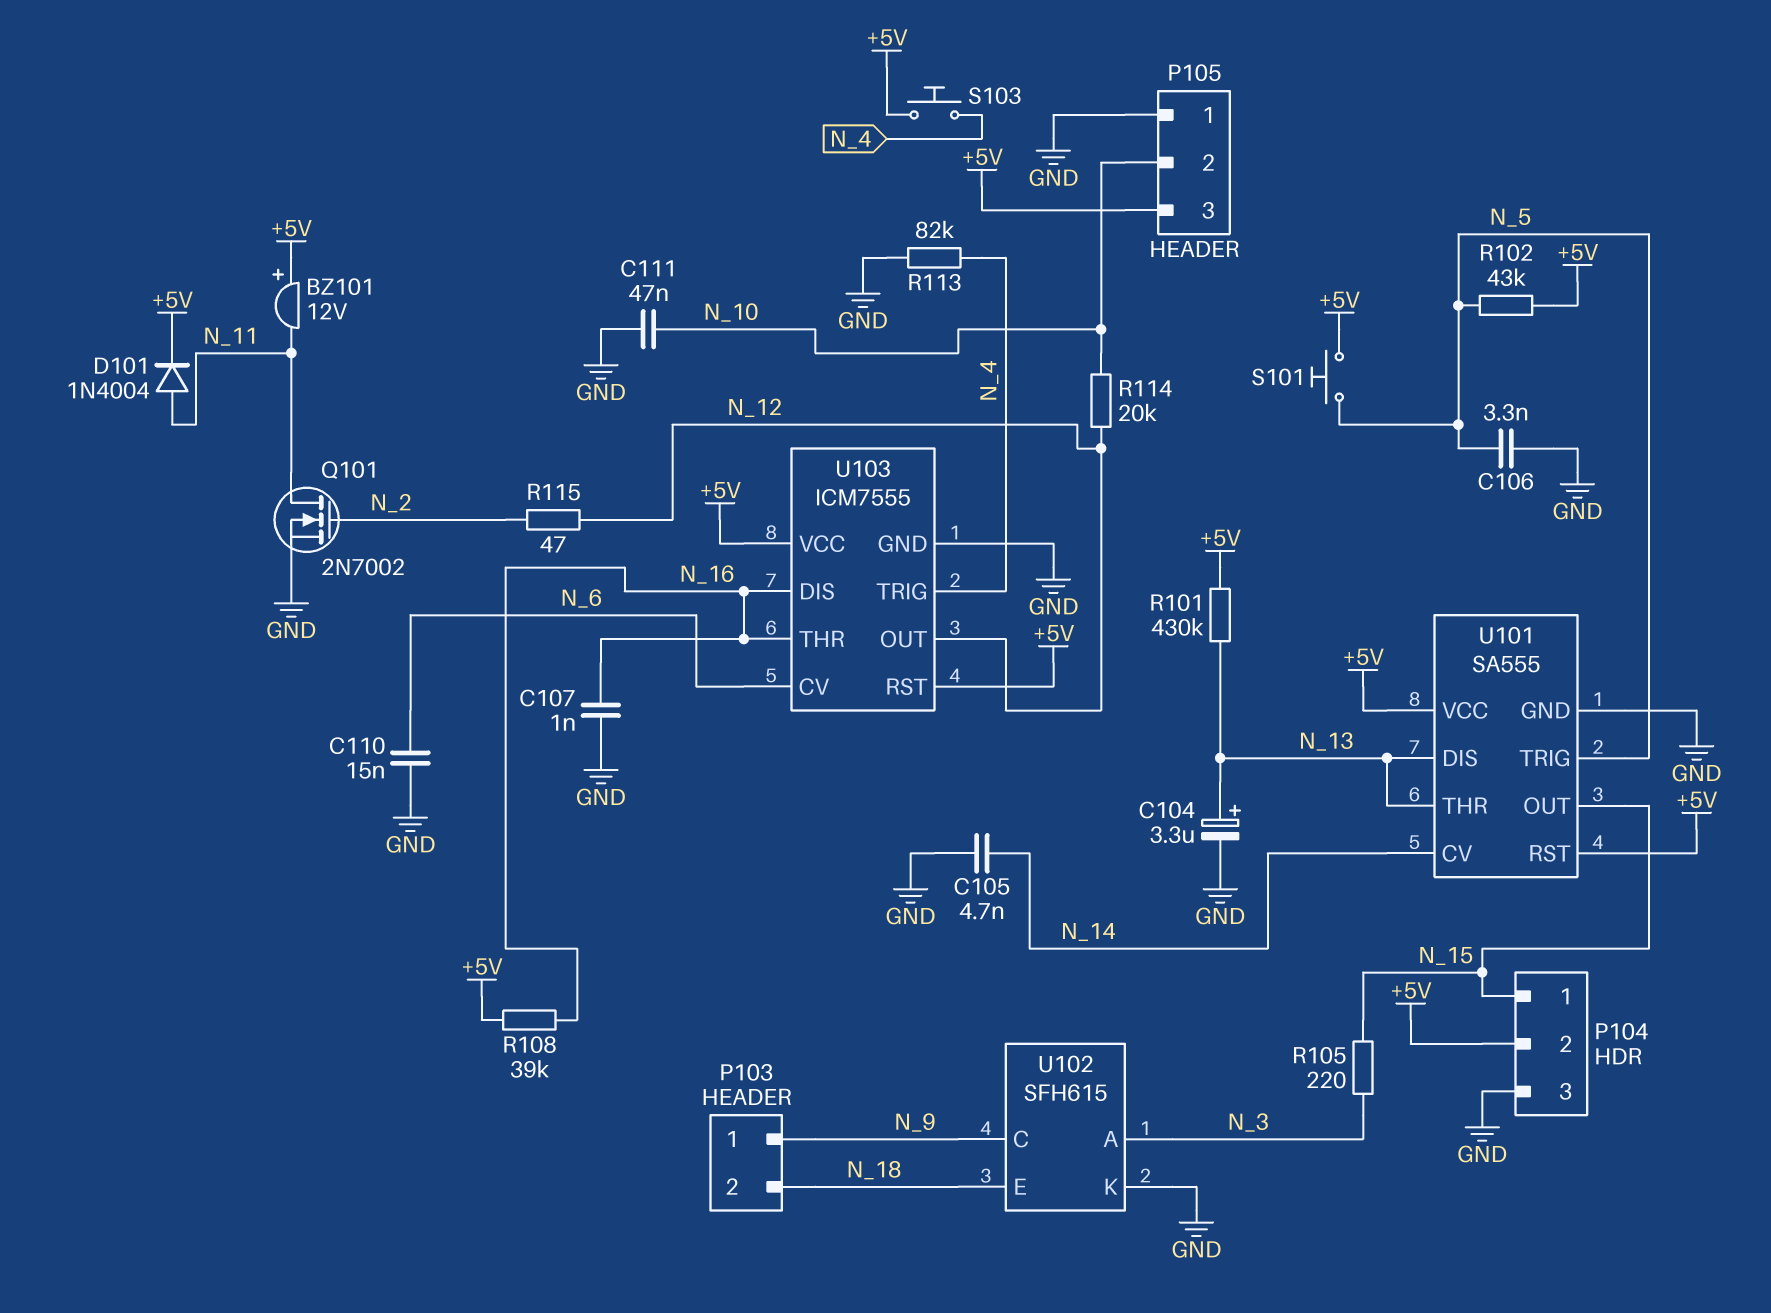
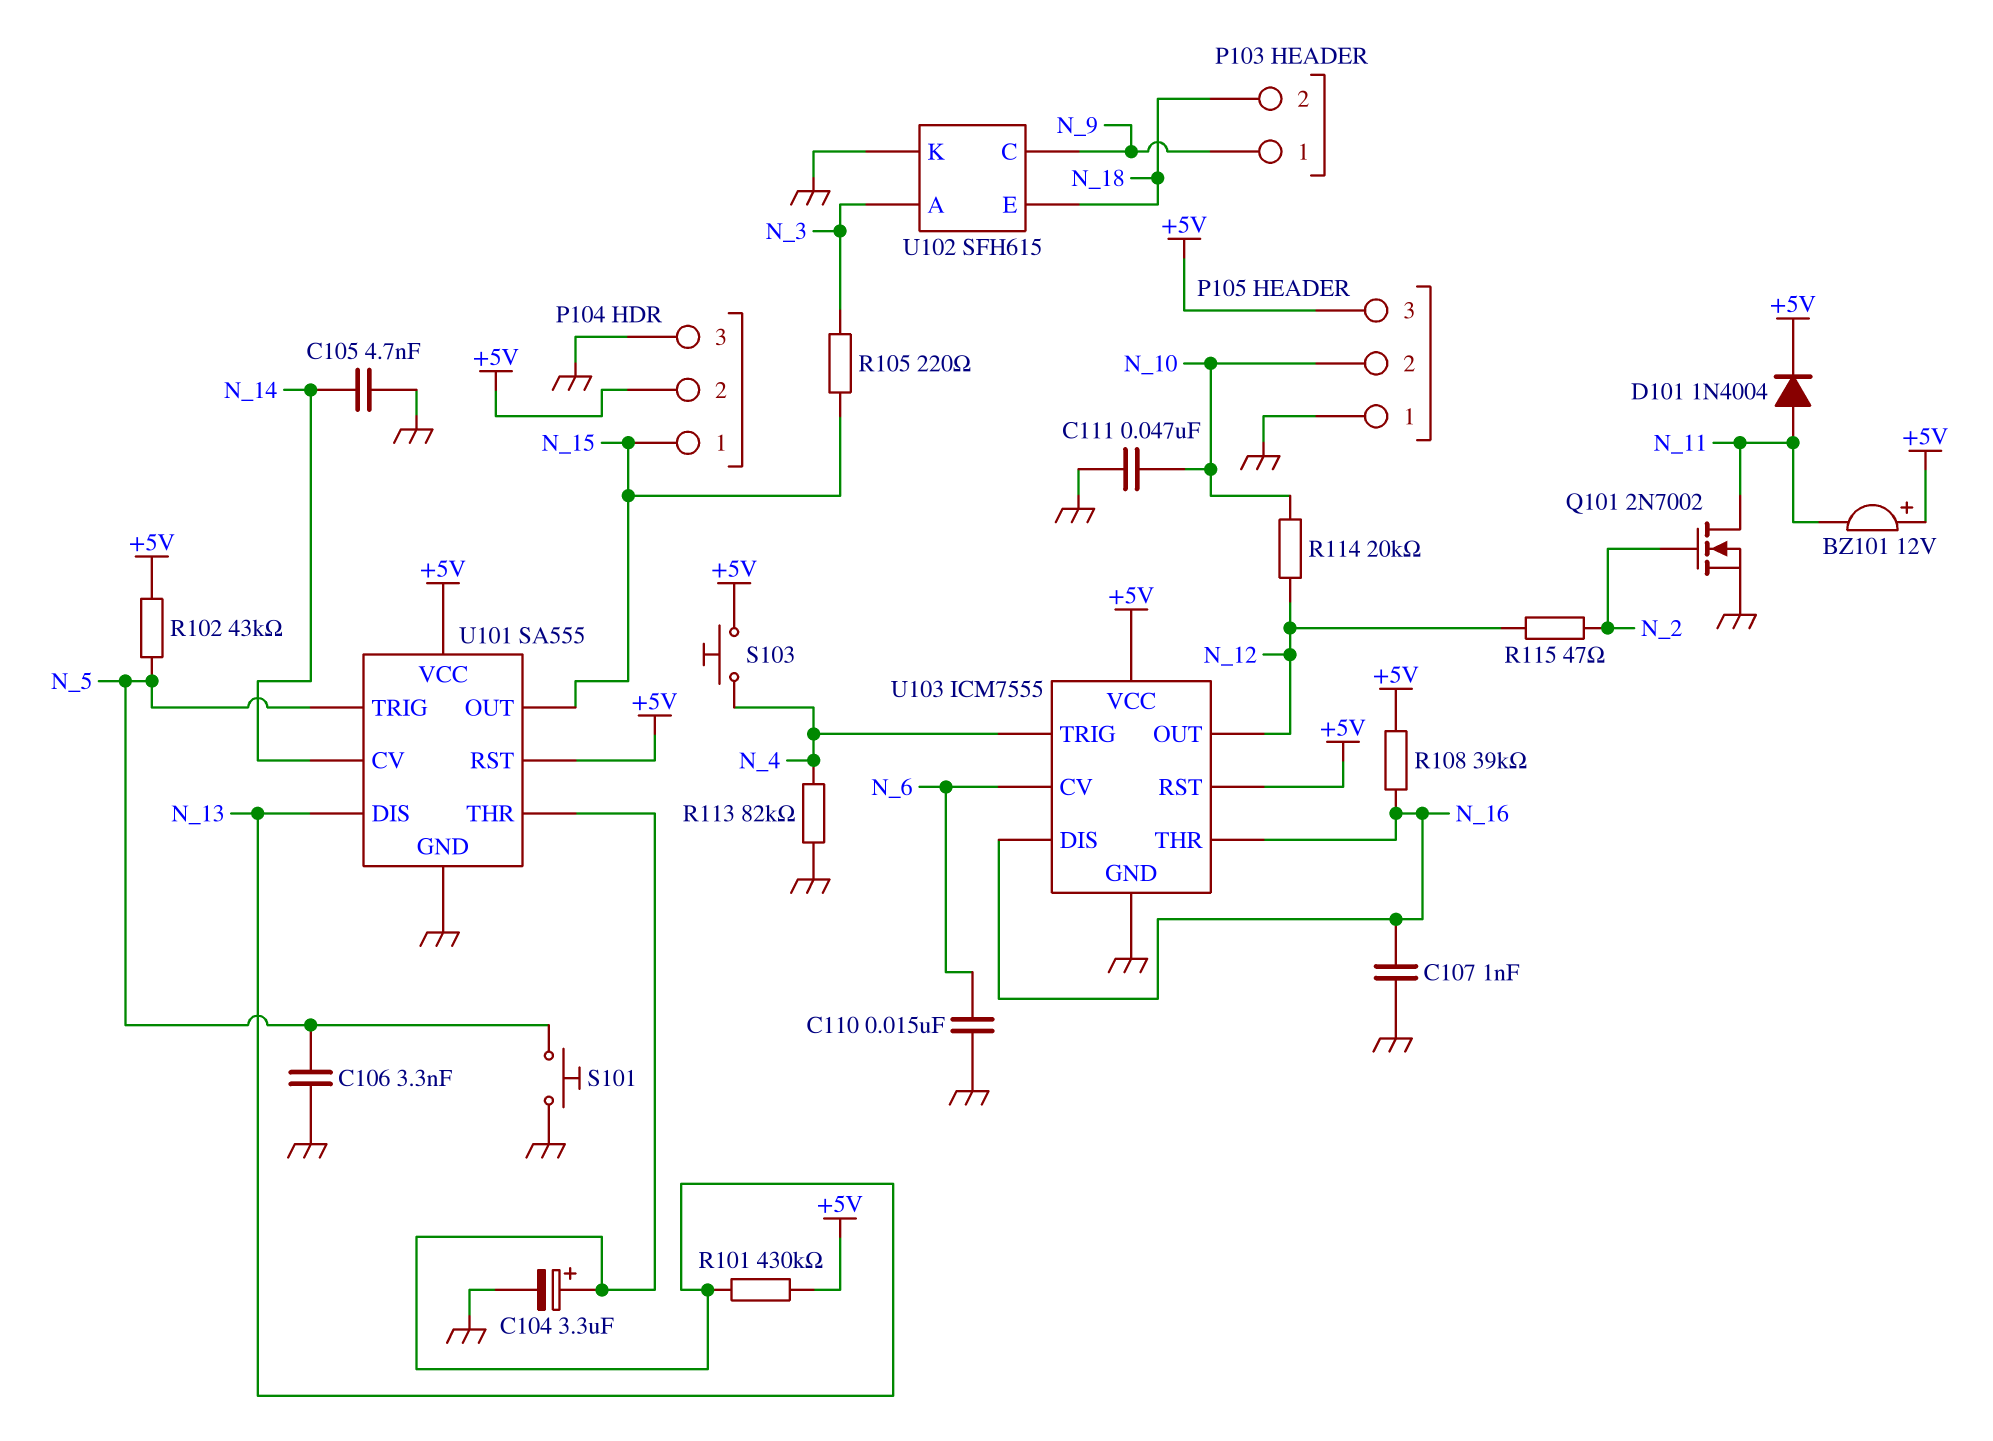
S101: button (+5V, N_5) -> button (GND, N_5)

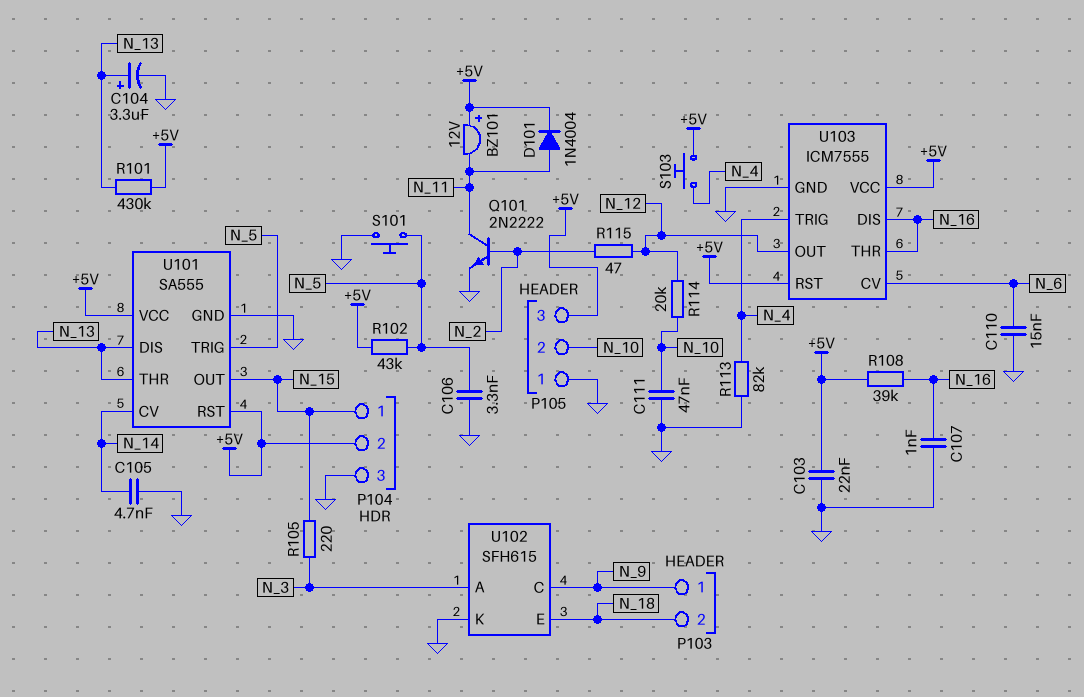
C103: none -> 22nF (+5V, GND)
Q101: NMOS 2N7002 (G N_2, D N_11, S GND) -> NPN 2N2222 (B N_2, C N_11, E GND)

